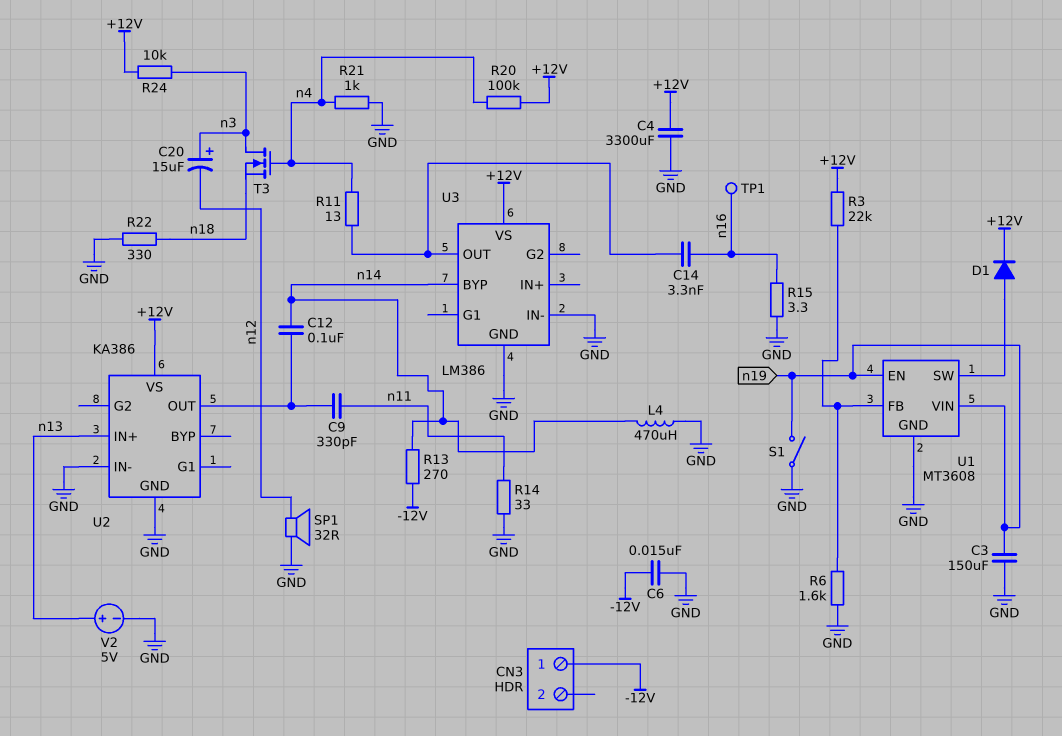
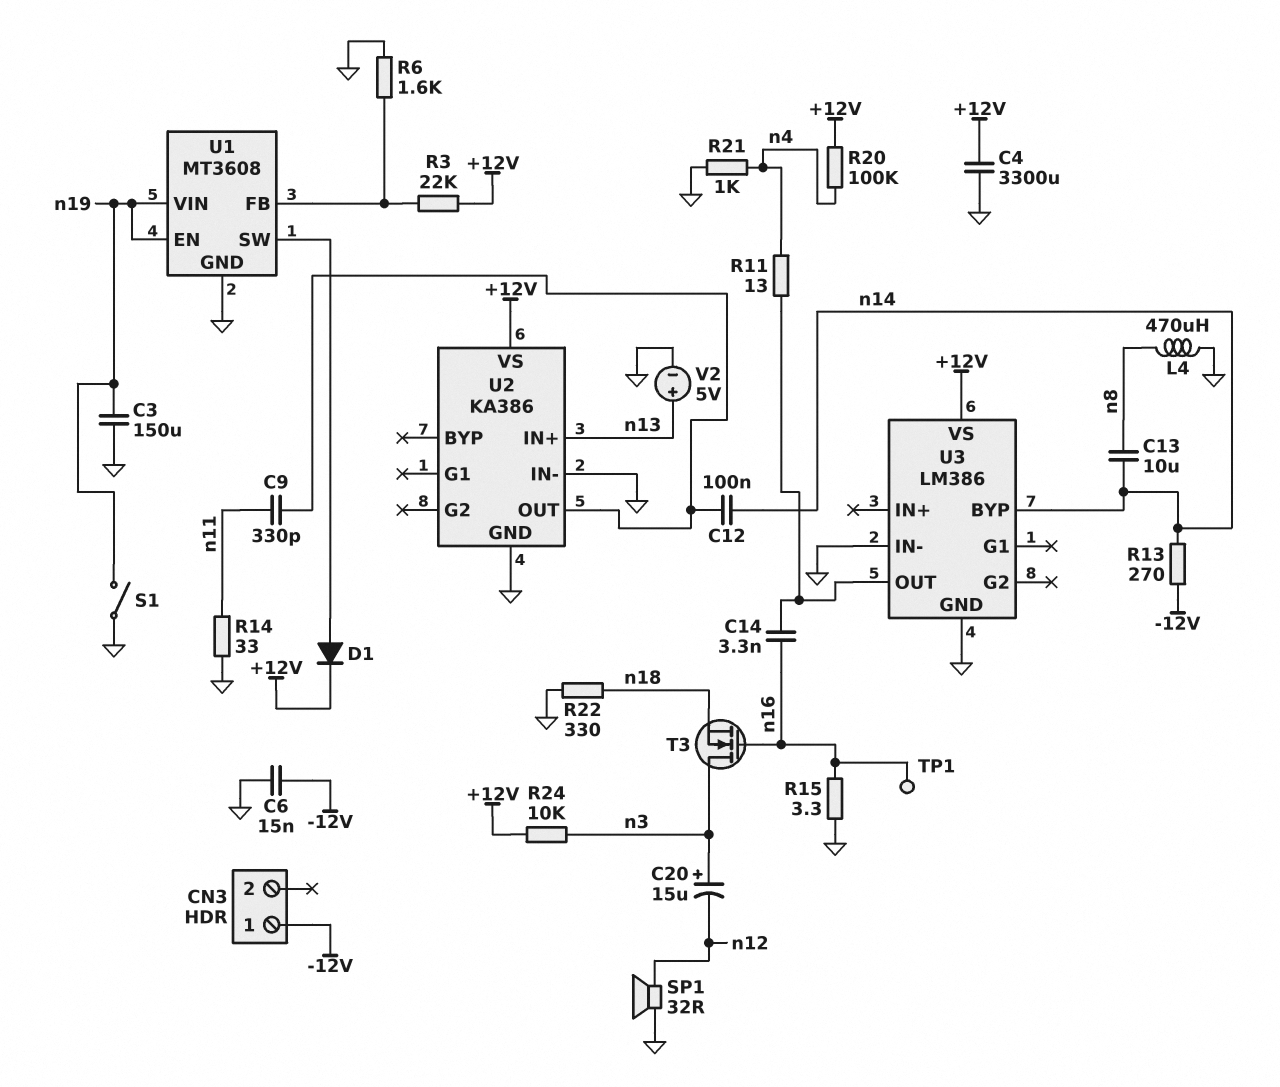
C13: none -> 10uF (n8, n14)
L4: 470uH (GND, n14) -> 470uH (GND, n8)
T3: NMOS (G n4, D n3, S n18) -> NMOS (G n16, D n3, S n18)

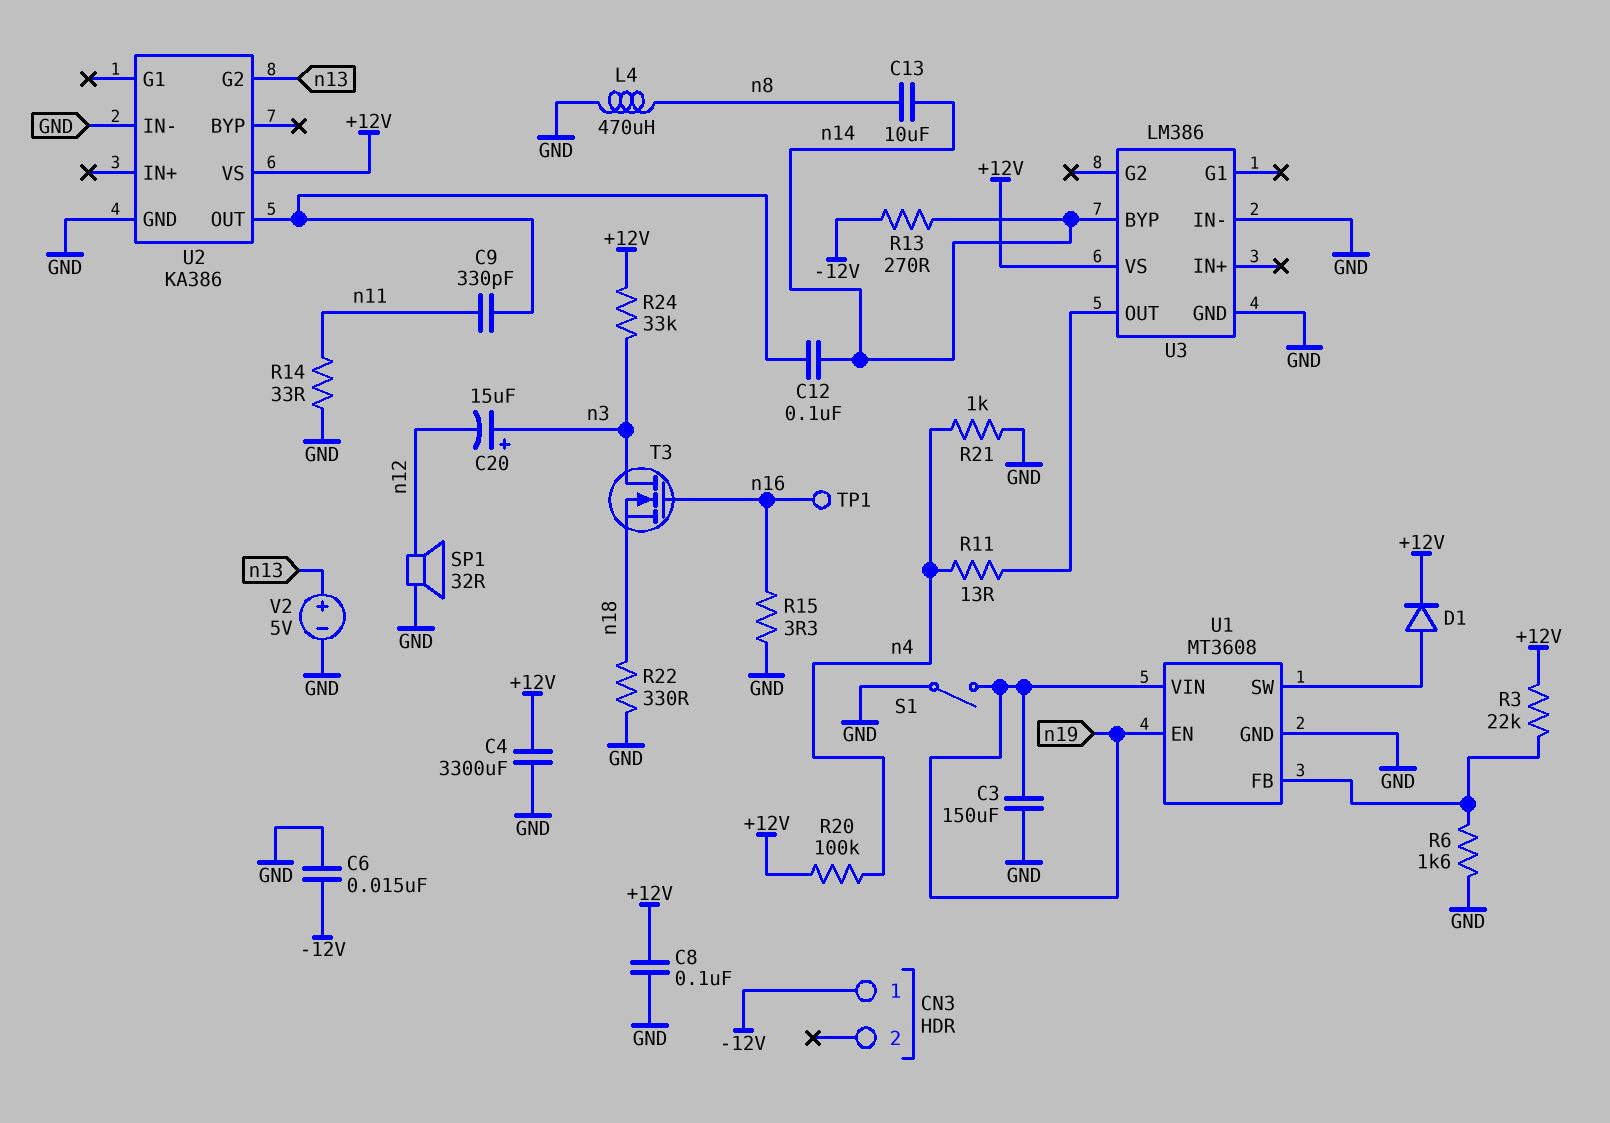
C8: none -> 100nF (+12V, GND)
C14: 3.3nF (U3/OUT, n16) -> none
R24: 10k (+12V, n3) -> 33k (+12V, n3)
U2 pin G2: none -> n13
U2 pin IN+: n13 -> none

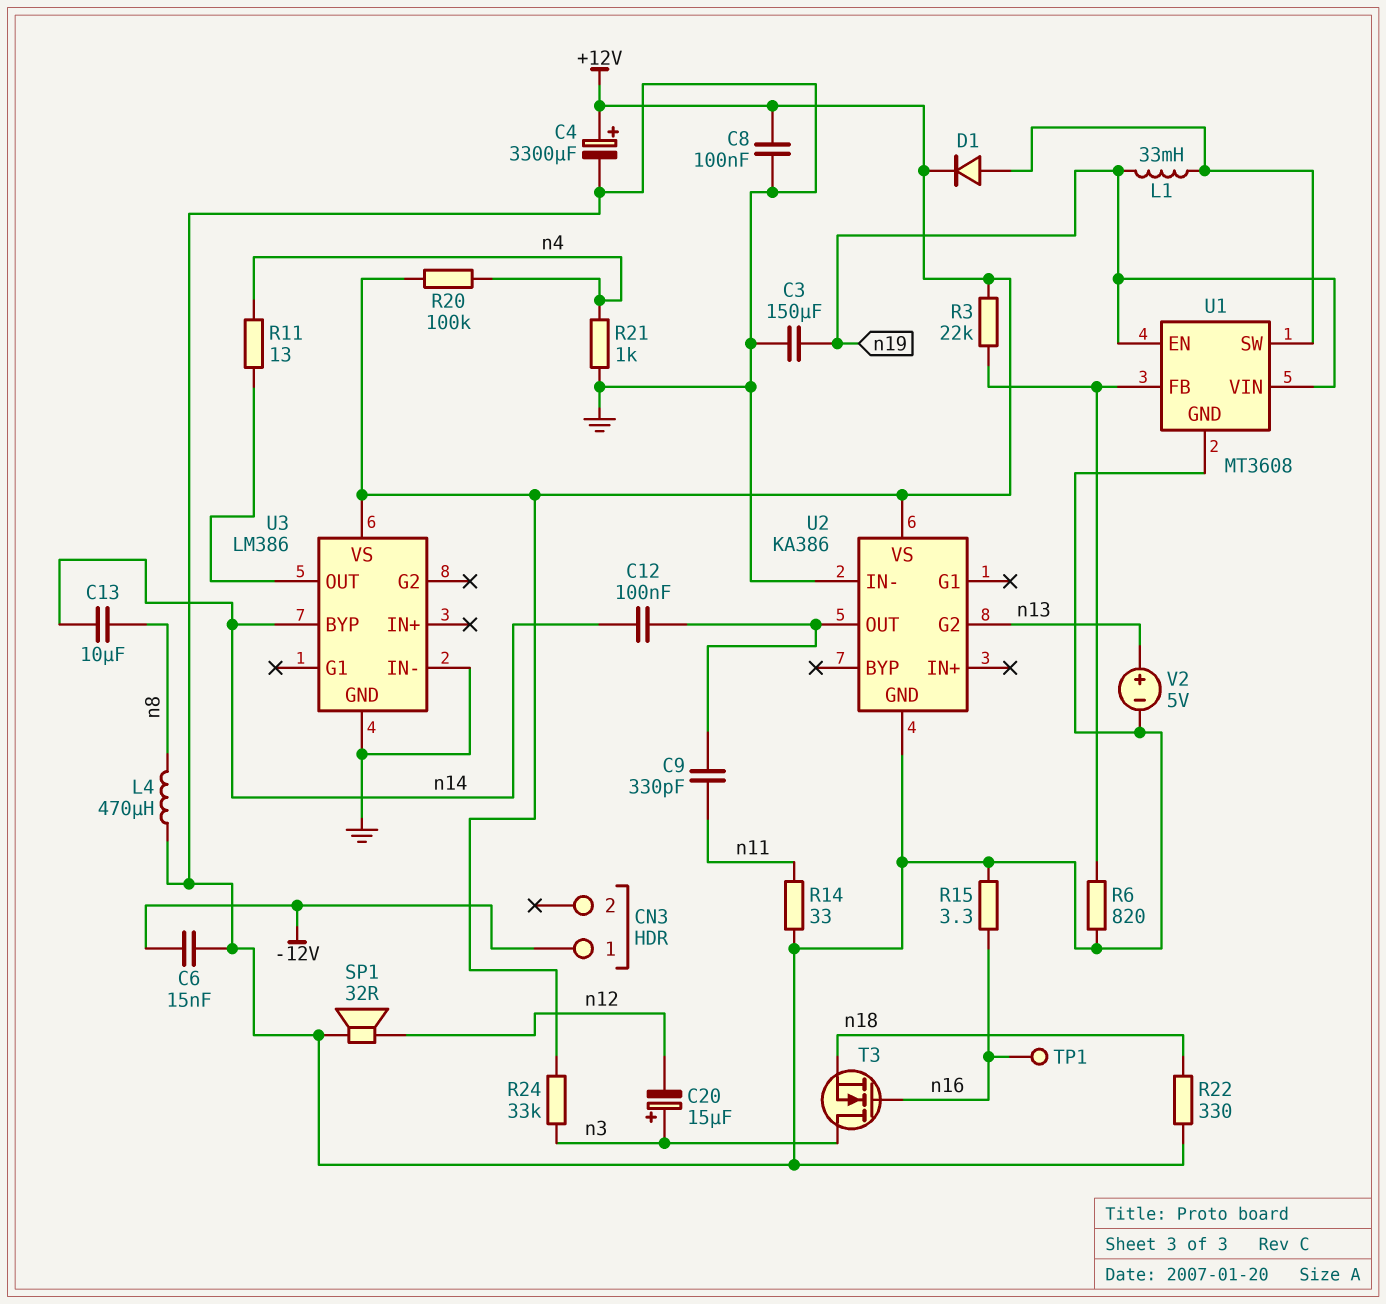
C4: 3300uF (+12V, GND) -> 3300uF (plus +12V, minus GND)
L1: none -> 33mH (U1/SW, n19)
R6: 1.6k (GND, U1/FB) -> 820 (GND, U1/FB)
R13: 270 (-12V, n14) -> none
S1: switch (GND, n19) -> none

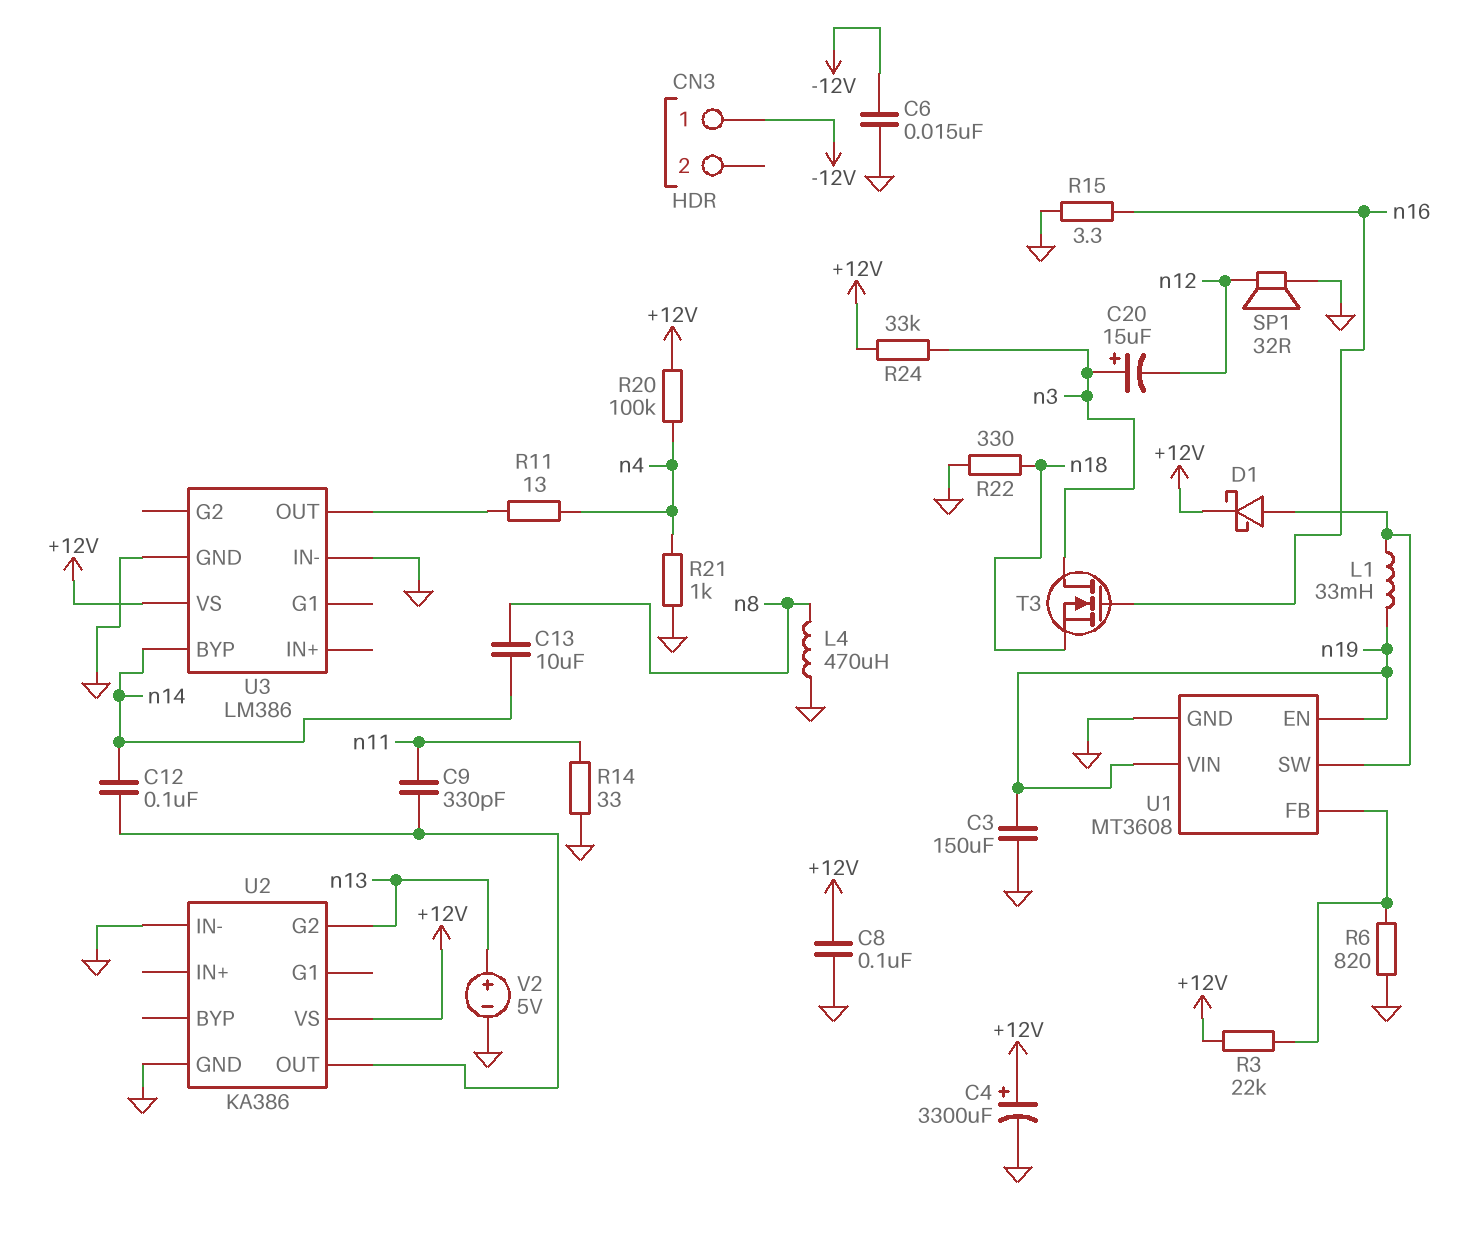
D1: diode (A U1/SW, K +12V) -> schottky (A U1/SW, K +12V)
TP1: test point (n16) -> none

